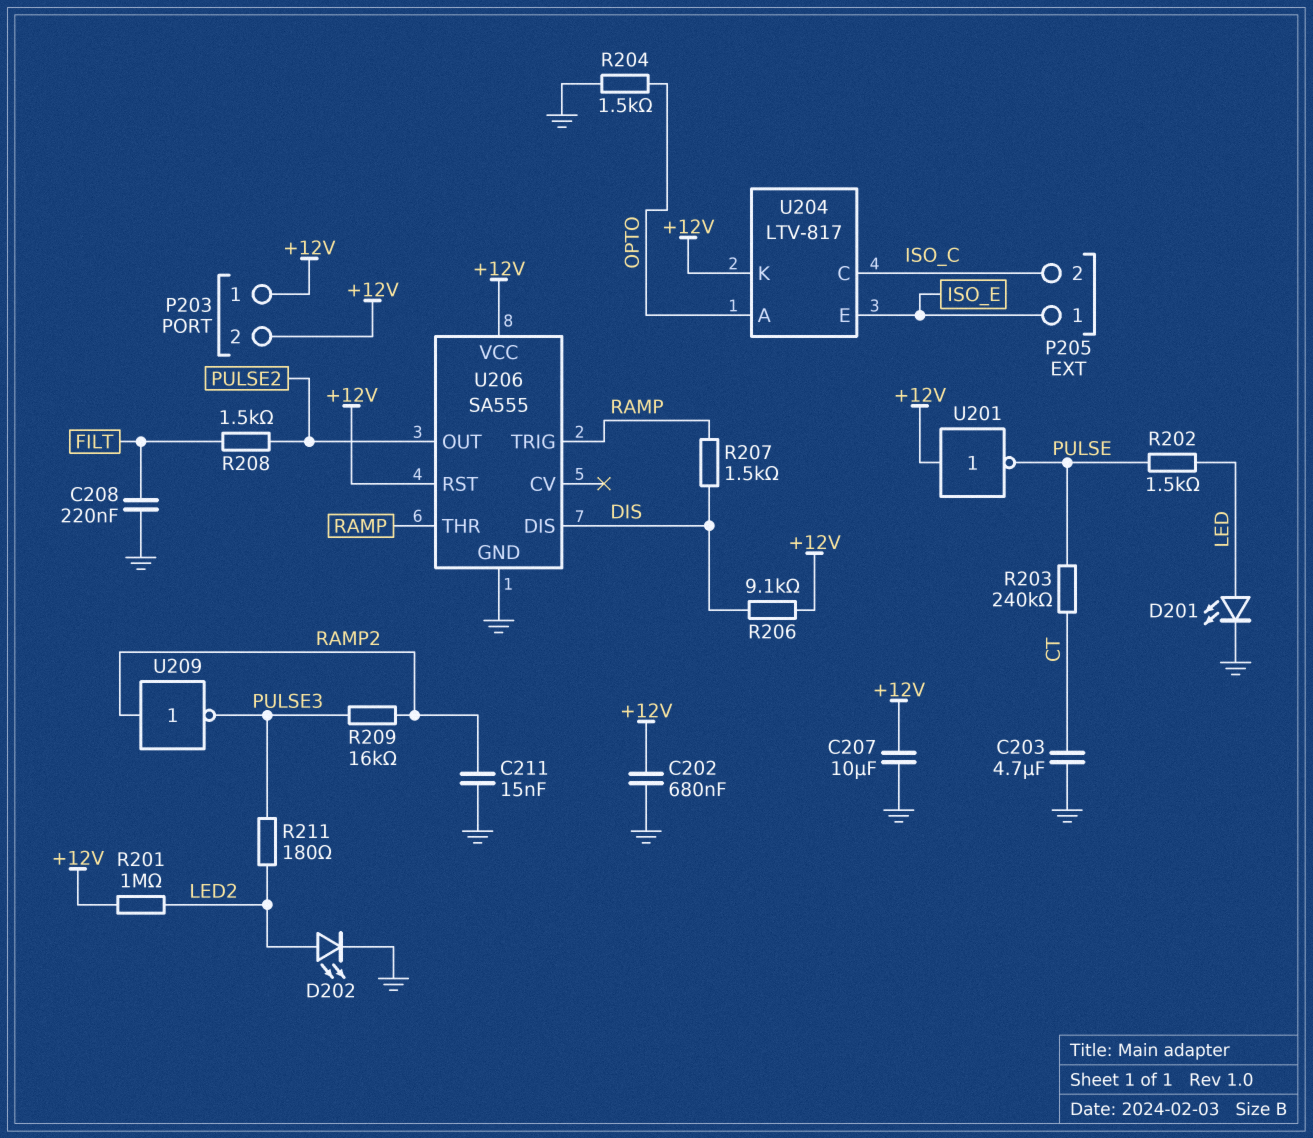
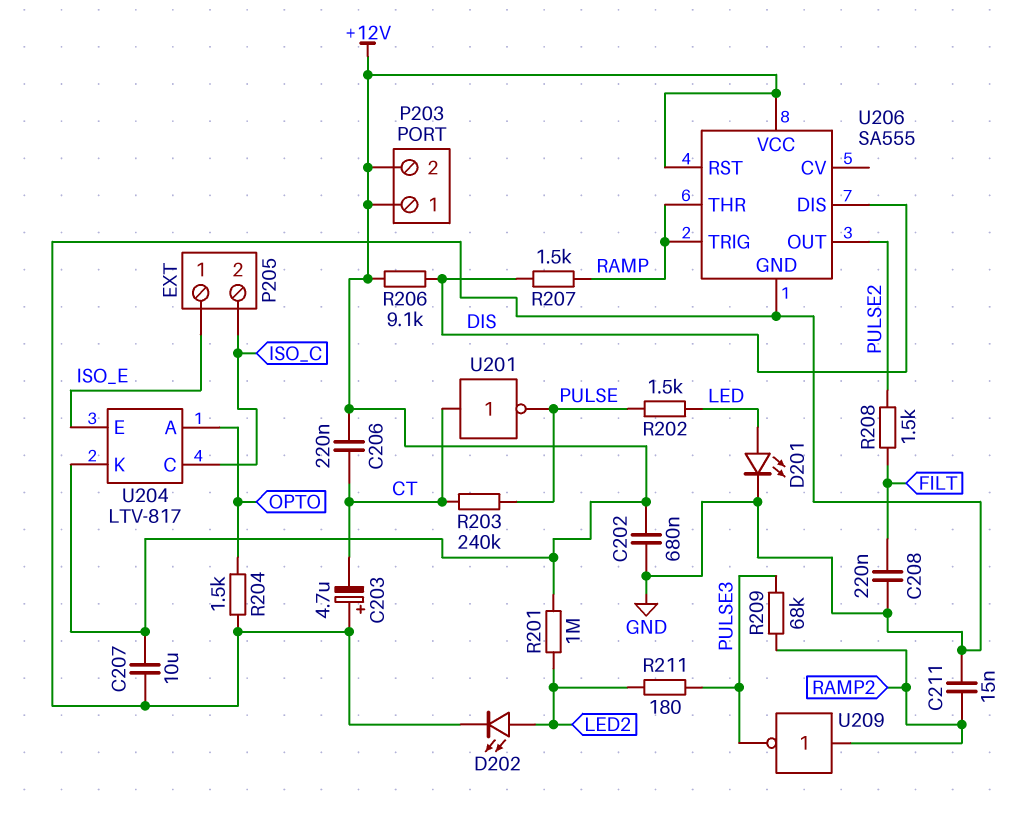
C203: 4.7uF (CT, GND) -> 4.7uF (plus GND, minus CT)
C206: none -> 220nF (+12V, CT)
R209: 16k (PULSE3, RAMP2) -> 68k (PULSE3, RAMP2)
U201: NOT (in +12V, out PULSE) -> NOT (in CT, out PULSE)

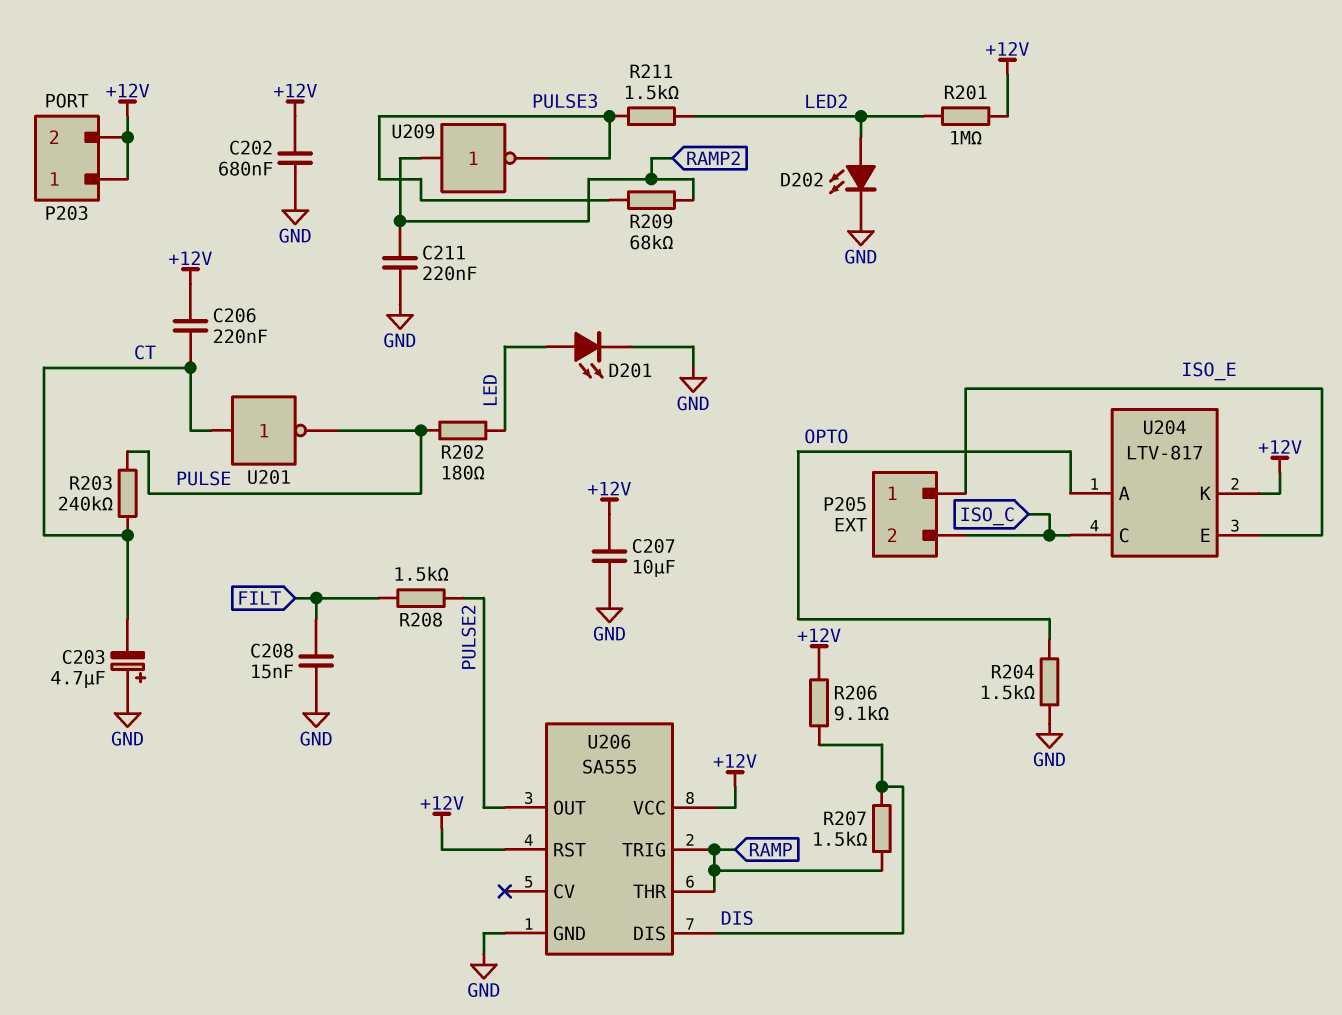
C208: 220nF (FILT, GND) -> 15nF (FILT, GND)
C211: 15nF (GND, RAMP2) -> 220nF (GND, RAMP2)
R202: 1.5k (LED, PULSE) -> 180 (LED, PULSE)
R211: 180 (LED2, PULSE3) -> 1.5k (LED2, PULSE3)

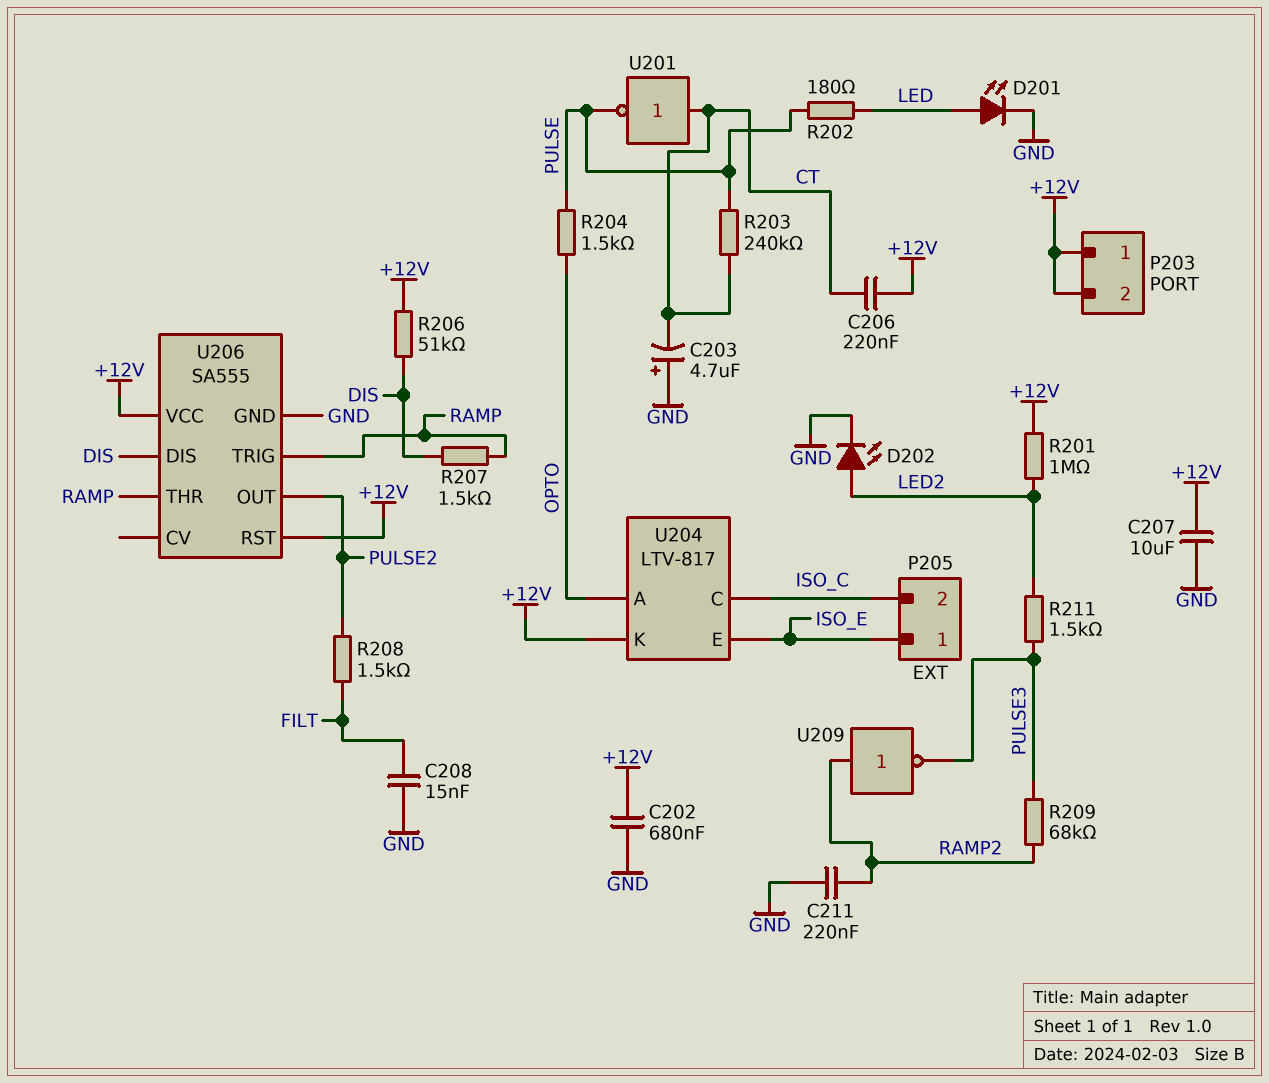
R204: 1.5k (GND, OPTO) -> 1.5k (OPTO, PULSE)
R206: 9.1k (+12V, DIS) -> 51k (+12V, DIS)

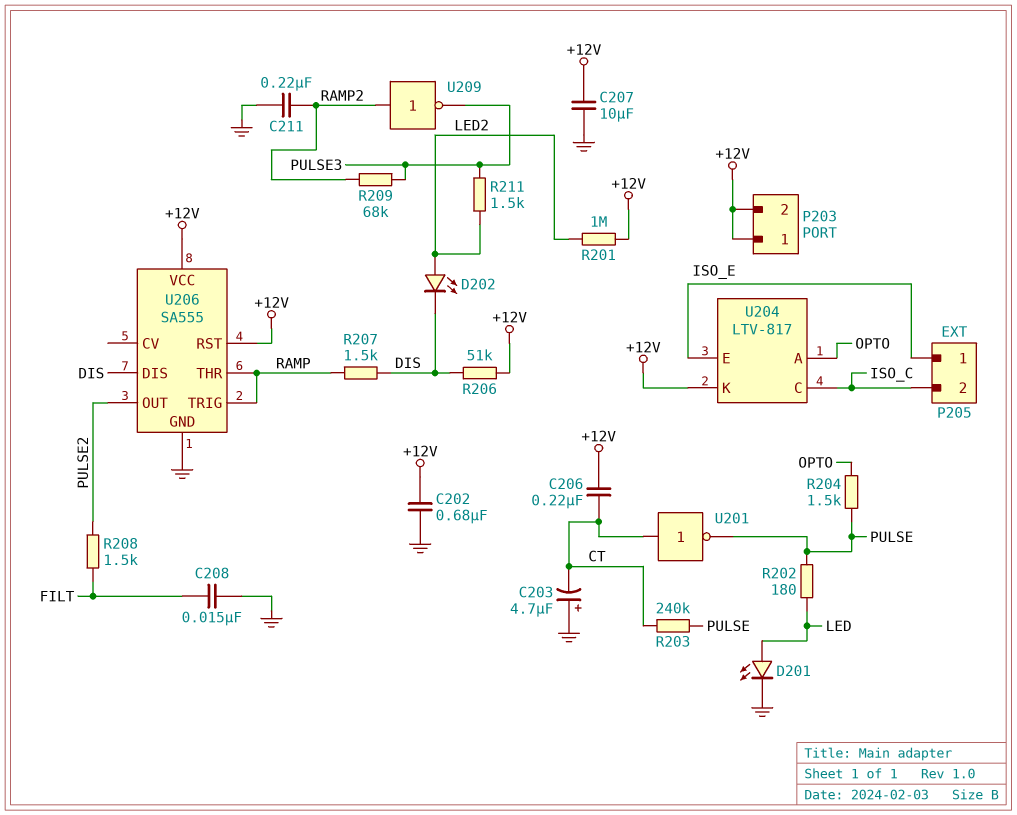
D202: LED (A LED2, K GND) -> LED (A LED2, K DIS)

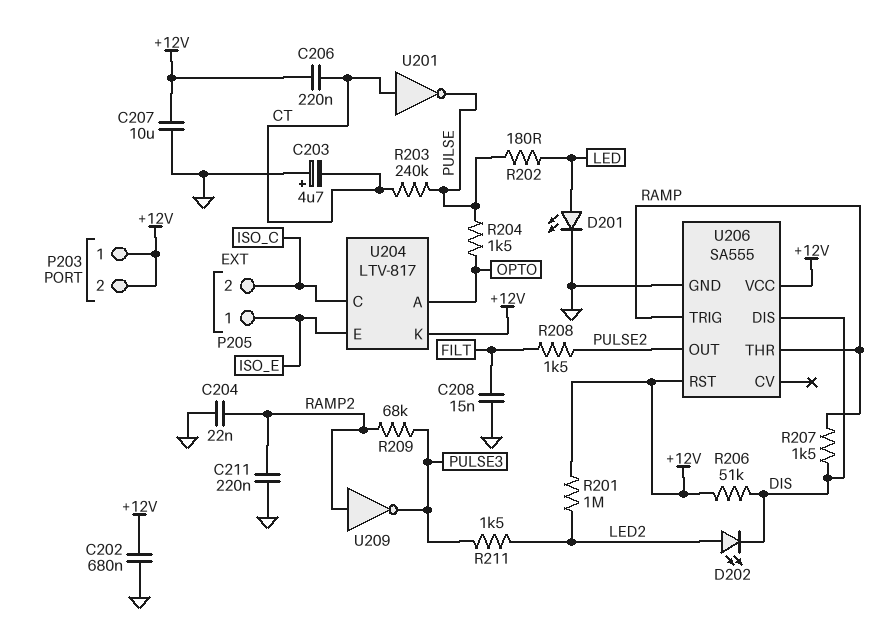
C204: none -> 22nF (GND, RAMP2)

